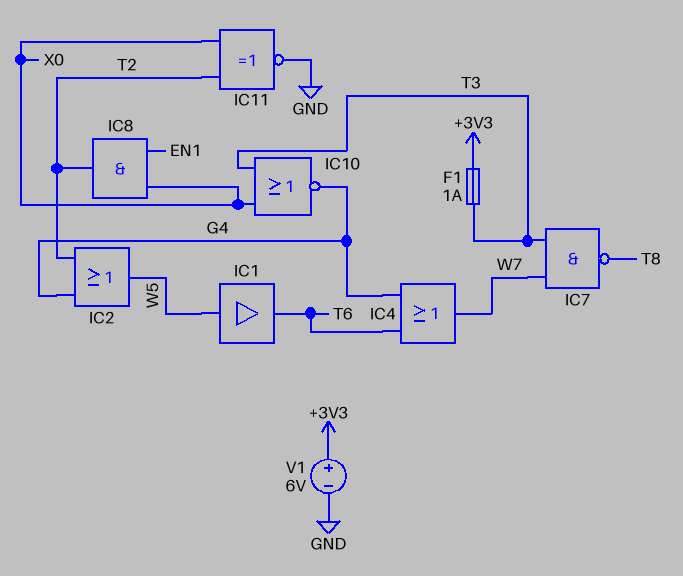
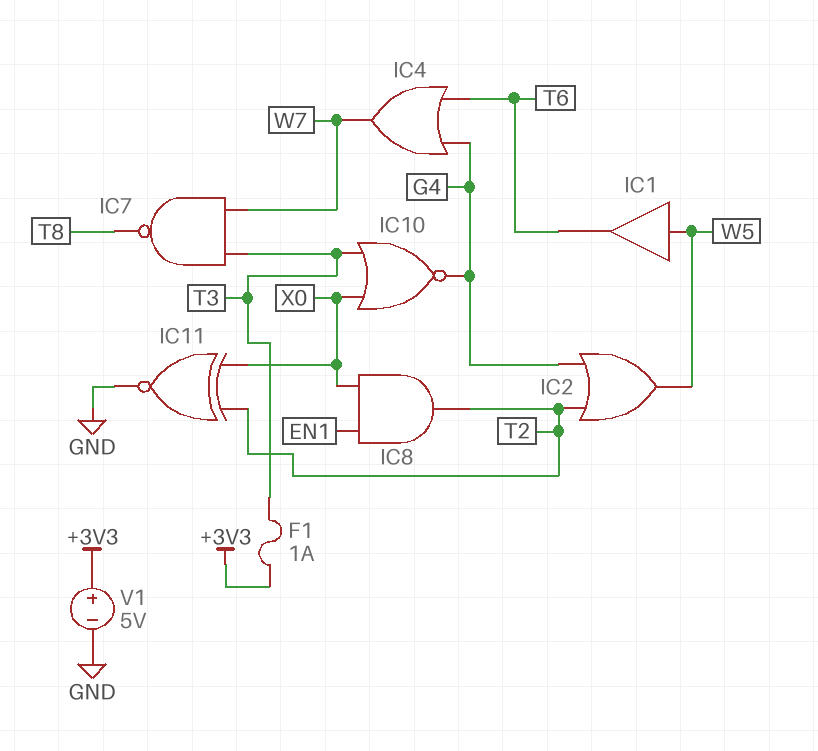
V1: 6V (plus +3V3, minus GND) -> 5V (plus +3V3, minus GND)

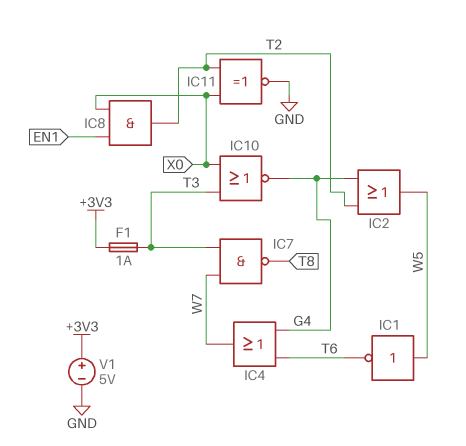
IC1: buffer (in W5, out T6) -> NOT (in W5, out T6)

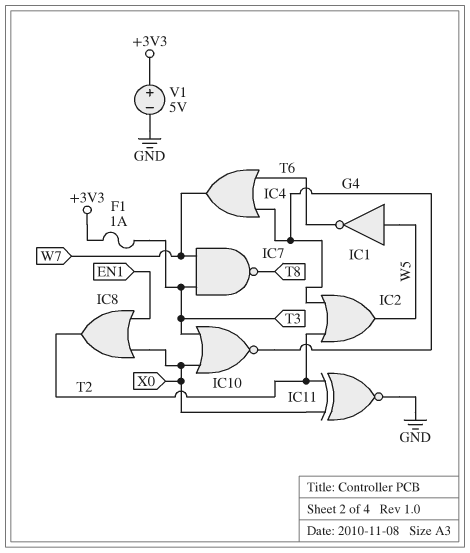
IC8: AND (in EN1, in X0, out T2) -> OR (in EN1, in X0, out T2)

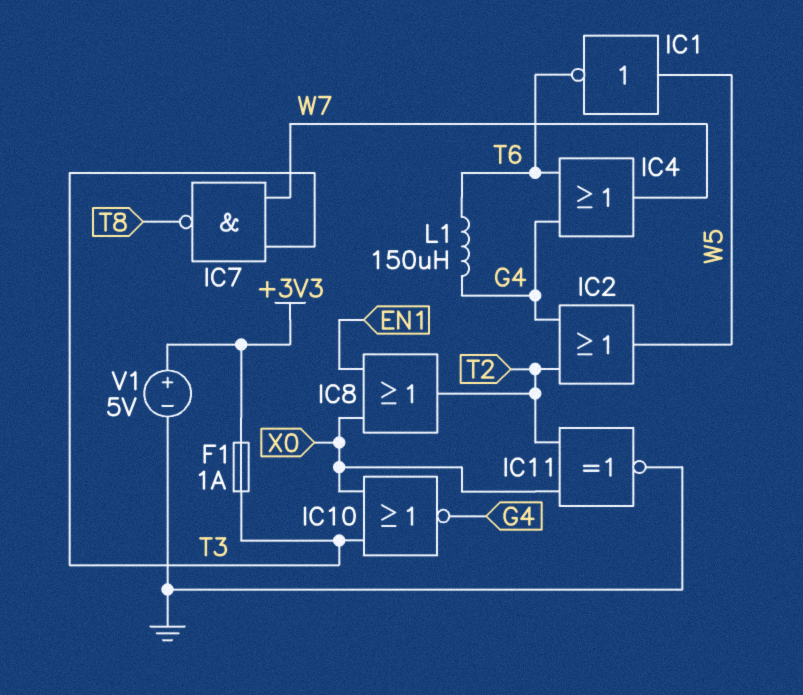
L1: none -> 150uH (G4, T6)

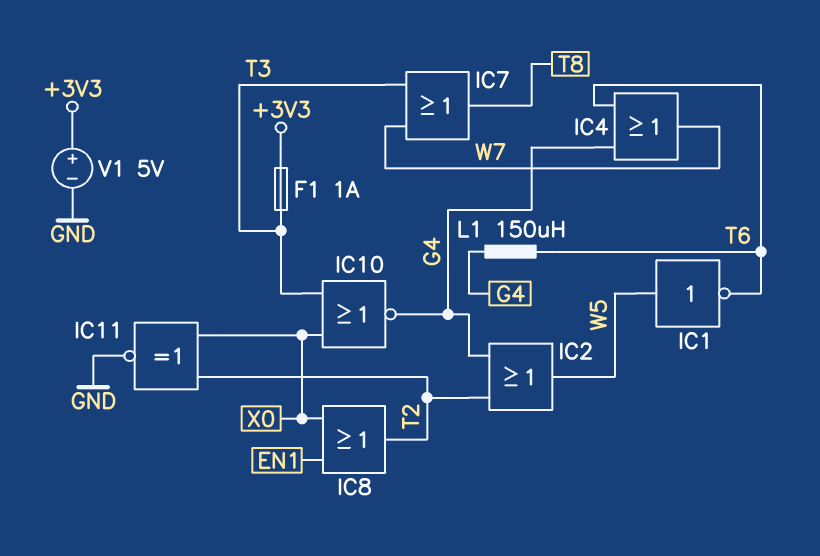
IC7: NAND (in T3, in W7, out T8) -> OR (in T3, in W7, out T8)

